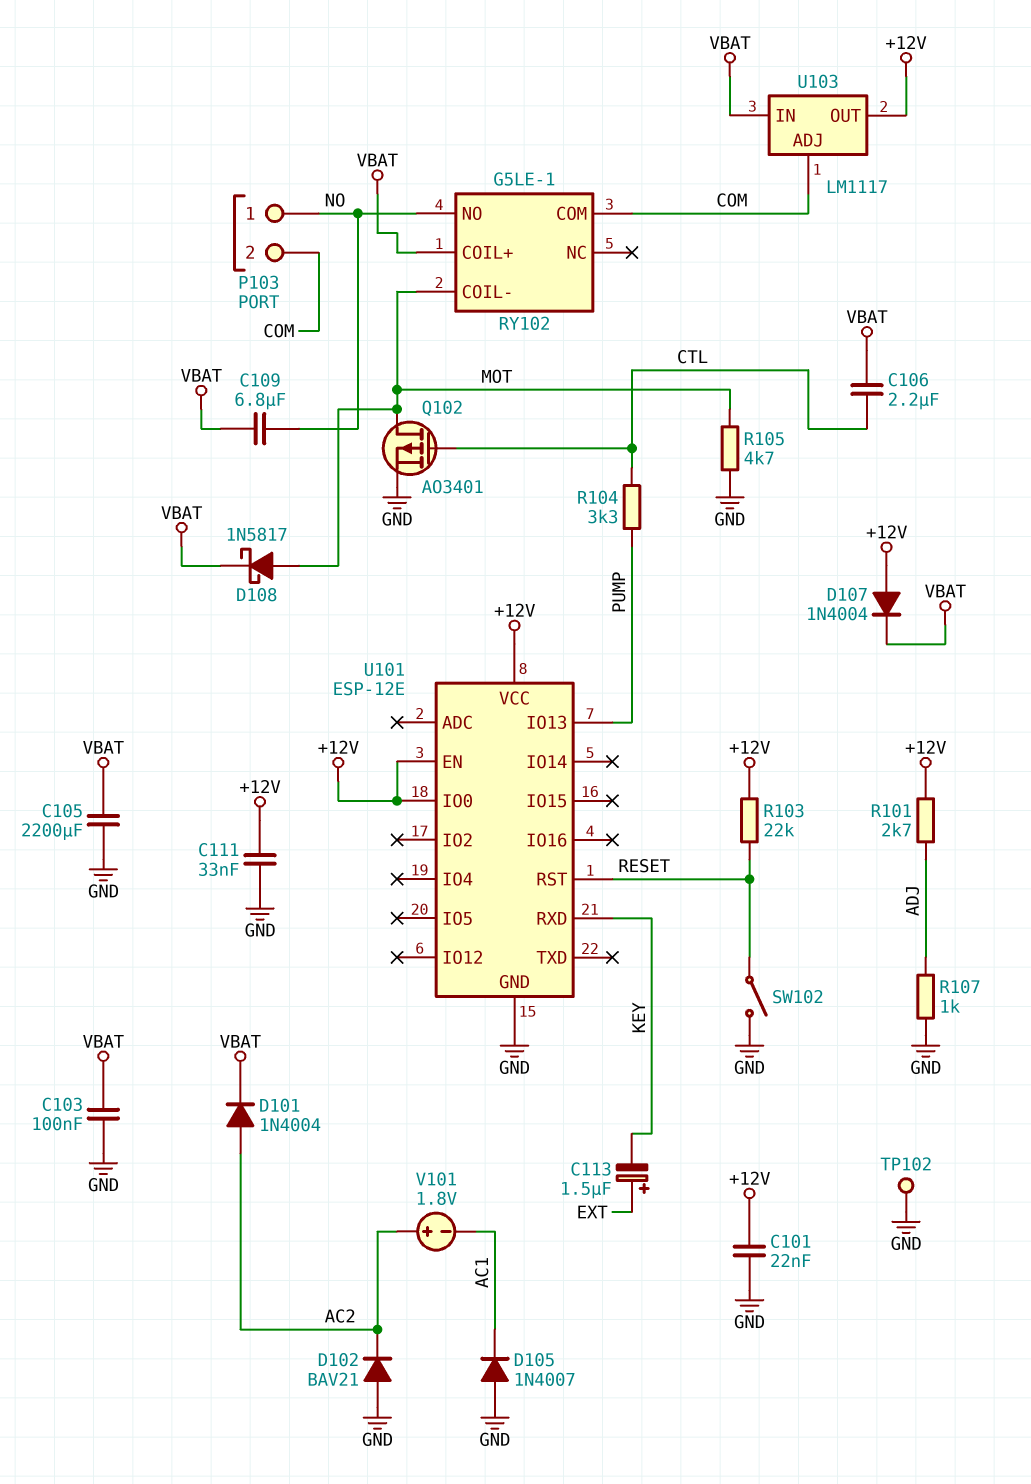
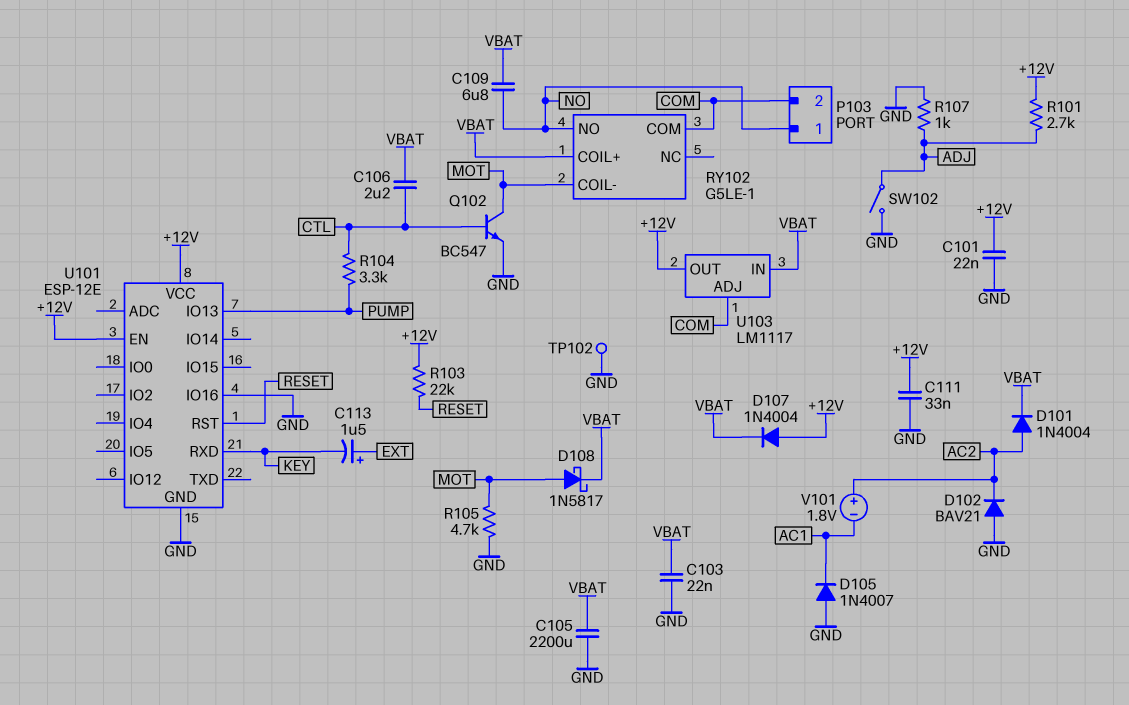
C103: 100nF (GND, VBAT) -> 22nF (GND, VBAT)
Q102: PMOS AO3401 (G CTL, D MOT, S GND) -> NPN BC547 (B CTL, C MOT, E GND)
SW102: switch (GND, RESET) -> switch (ADJ, GND)
U101 pin IO0: +12V -> none
U101 pin IO16: none -> GND

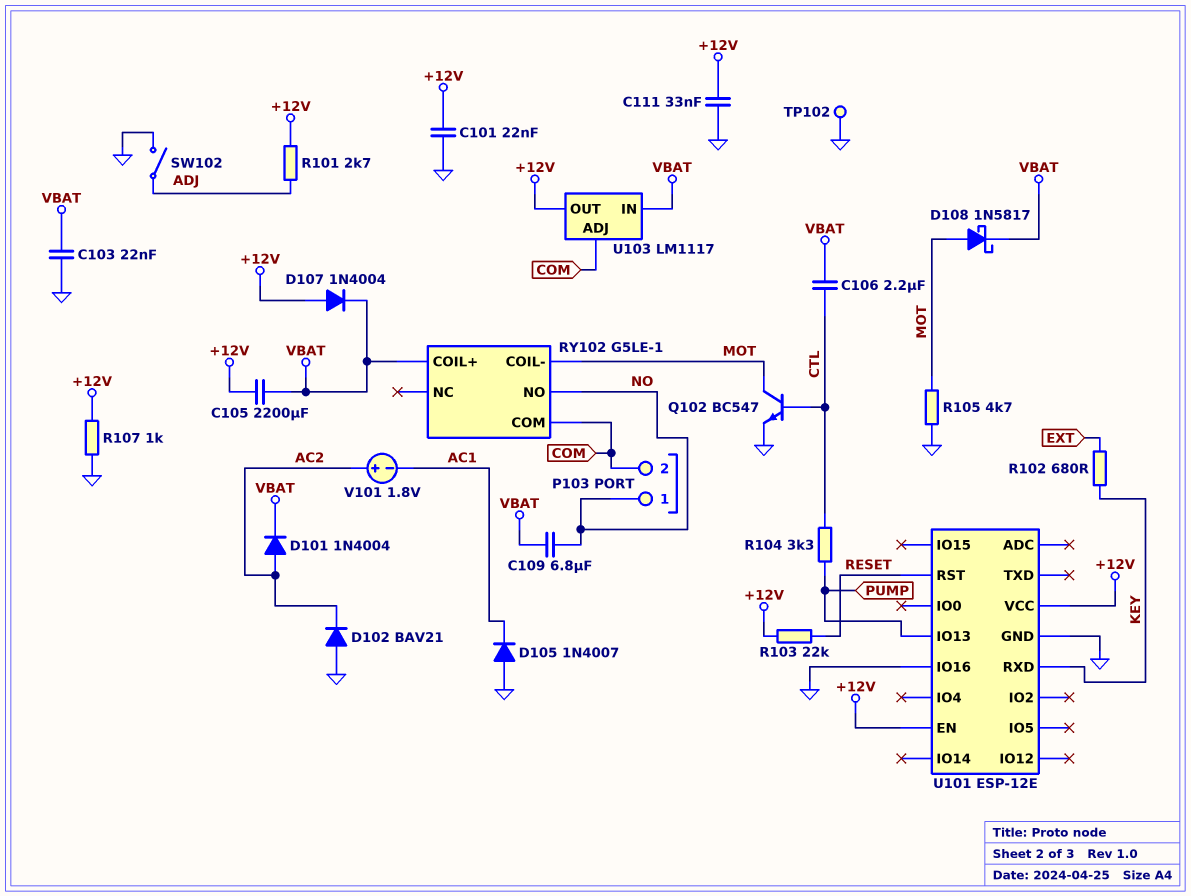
C105: 2200uF (GND, VBAT) -> 2200uF (+12V, VBAT)
C113: 1.5uF (plus EXT, minus KEY) -> none
R102: none -> 680 (EXT, KEY)
R107: 1k (ADJ, GND) -> 1k (+12V, GND)

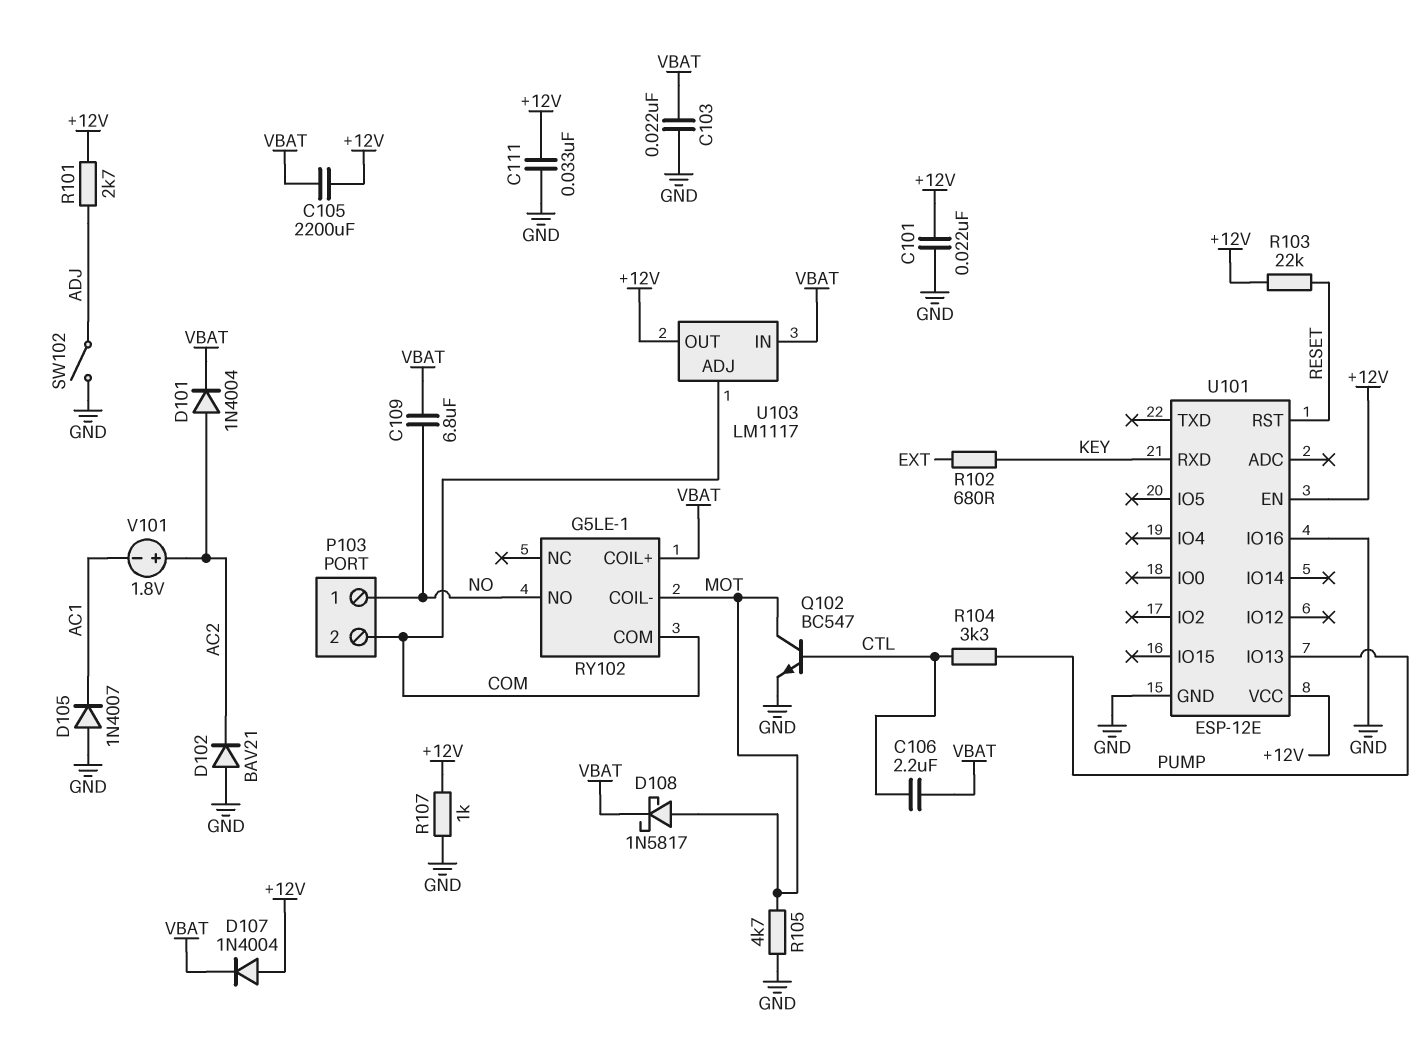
TP102: test point (GND) -> none

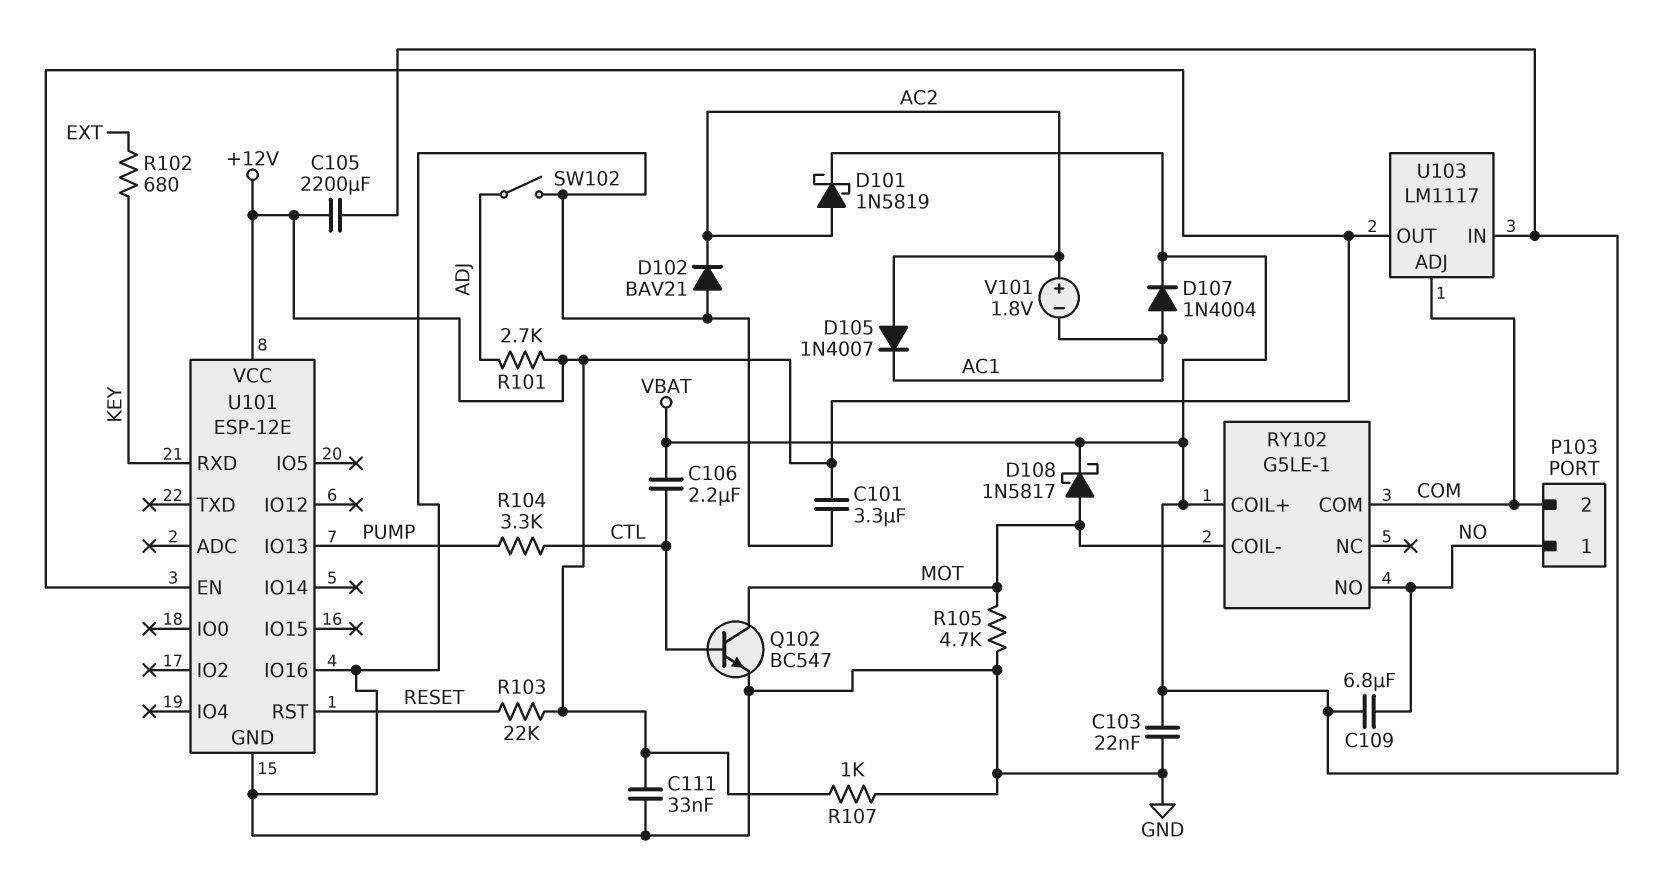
C101: 22nF (+12V, GND) -> 3.3uF (+12V, GND)
D101: diode 1N4004 (A AC2, K VBAT) -> schottky 1N5819 (A AC2, K VBAT)
D105: diode 1N4007 (A GND, K AC1) -> diode 1N4007 (A AC2, K AC1)
D107: diode 1N4004 (A +12V, K VBAT) -> diode 1N4004 (A AC1, K VBAT)

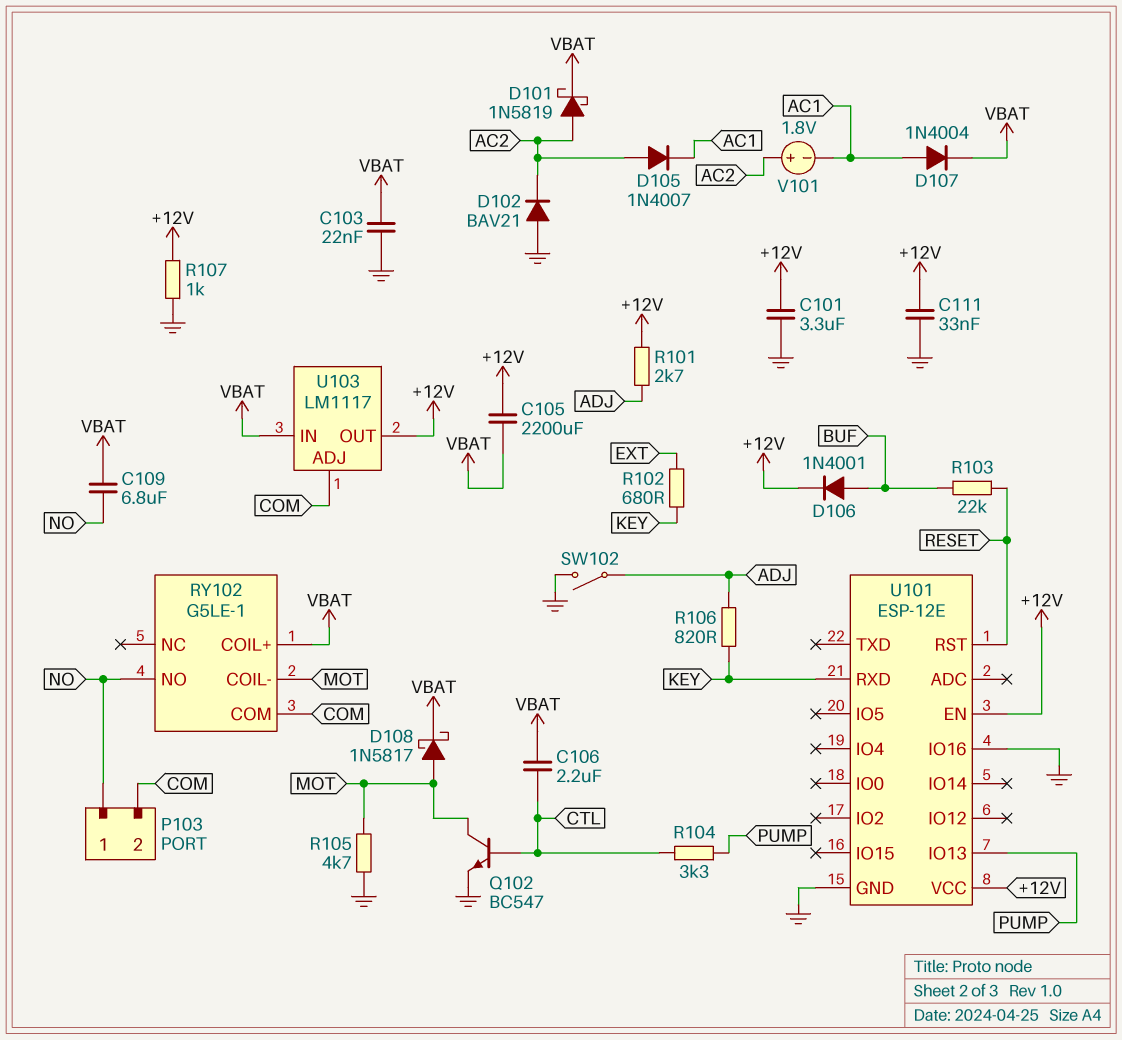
D106: none -> diode 1N4001 (A BUF, K +12V)
R103: 22k (+12V, RESET) -> 22k (BUF, RESET)
R106: none -> 820 (ADJ, KEY)

